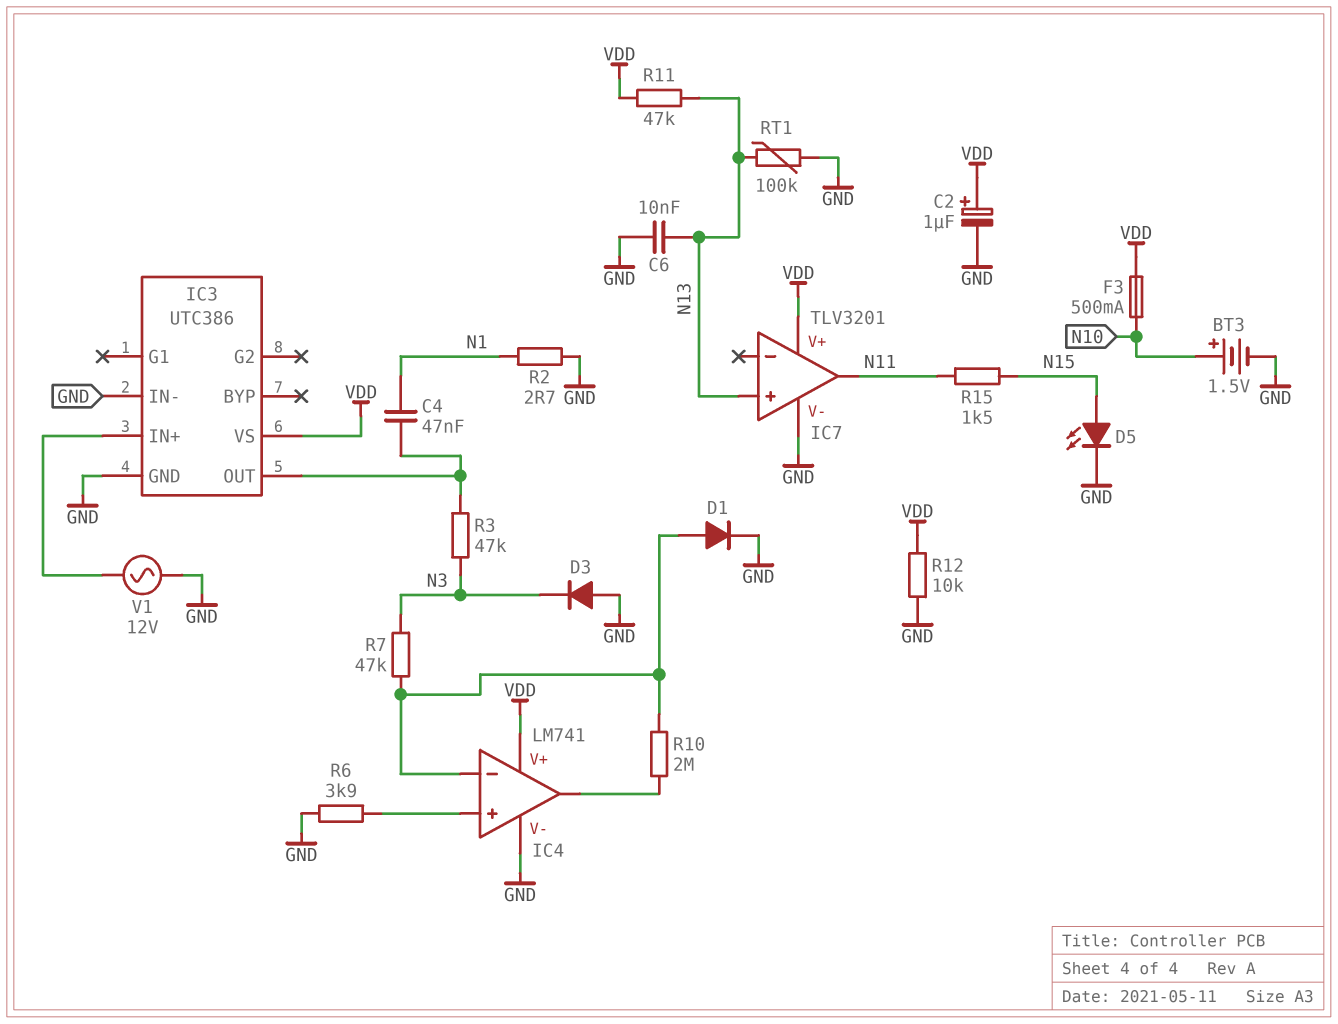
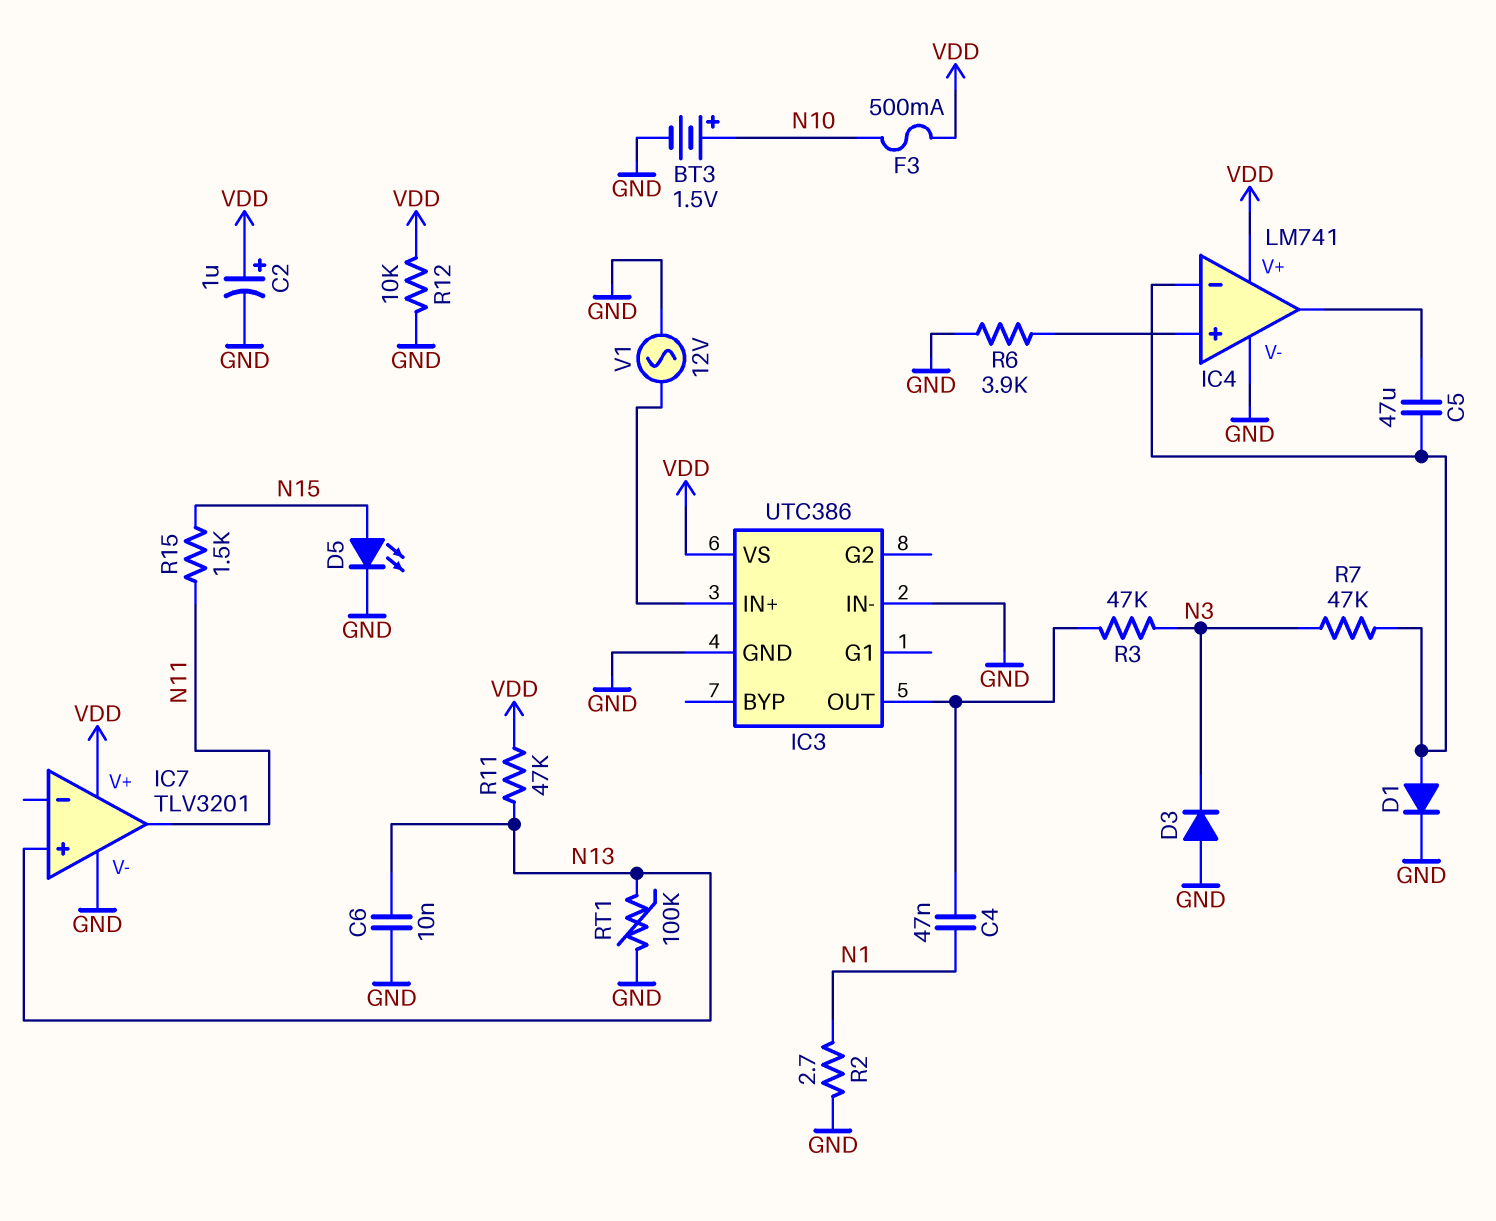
C5: none -> 47uF (IC4/in-, IC4/out)
R10: 2M (IC4/in-, IC4/out) -> none

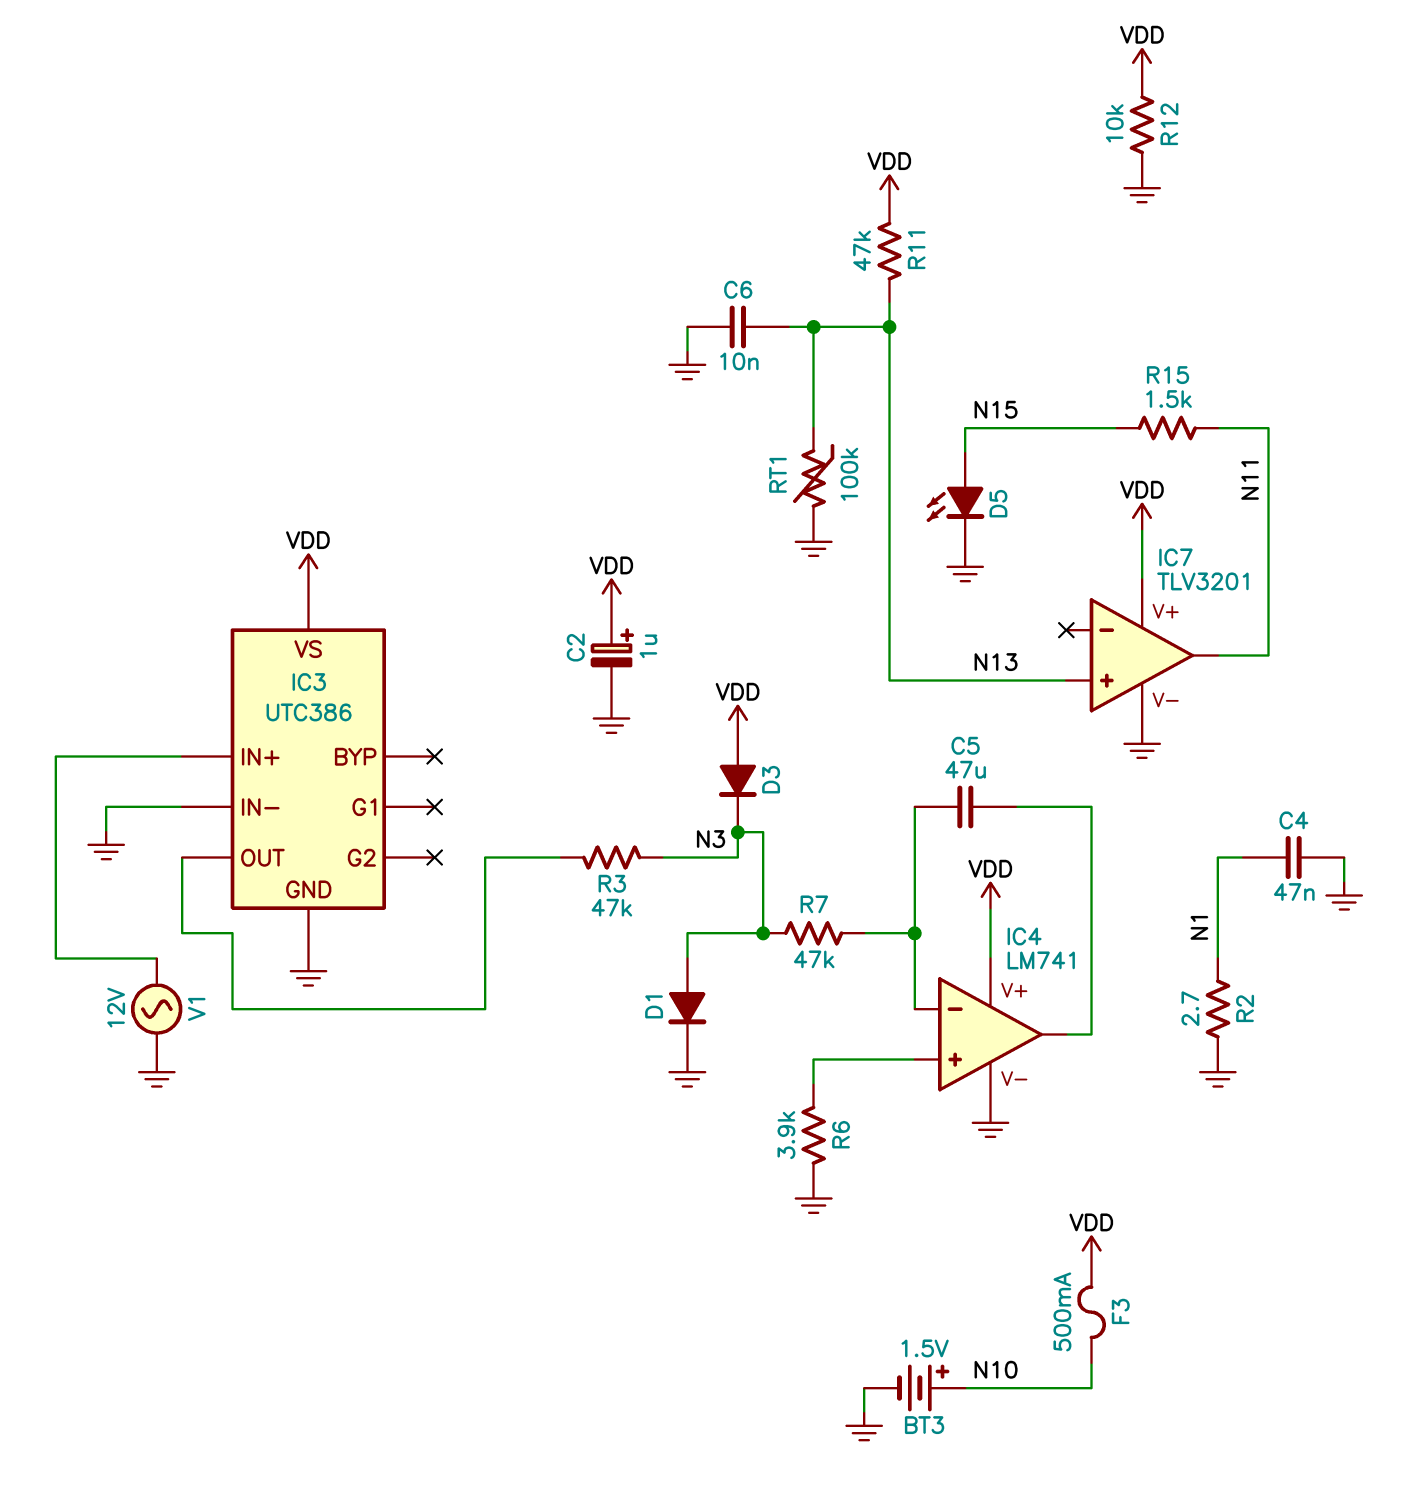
C4: 47nF (IC3/OUT, N1) -> 47nF (GND, N1)
D1: diode (A IC4/in-, K GND) -> diode (A N3, K GND)
D3: diode (A GND, K N3) -> diode (A VDD, K N3)

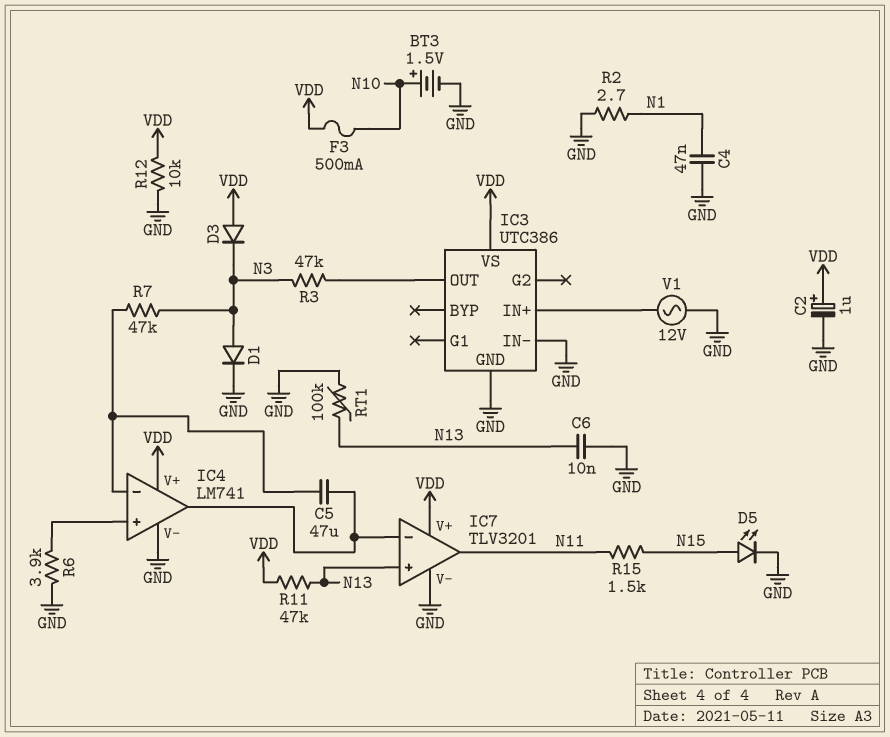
IC7 pin in-: none -> IC4/out

